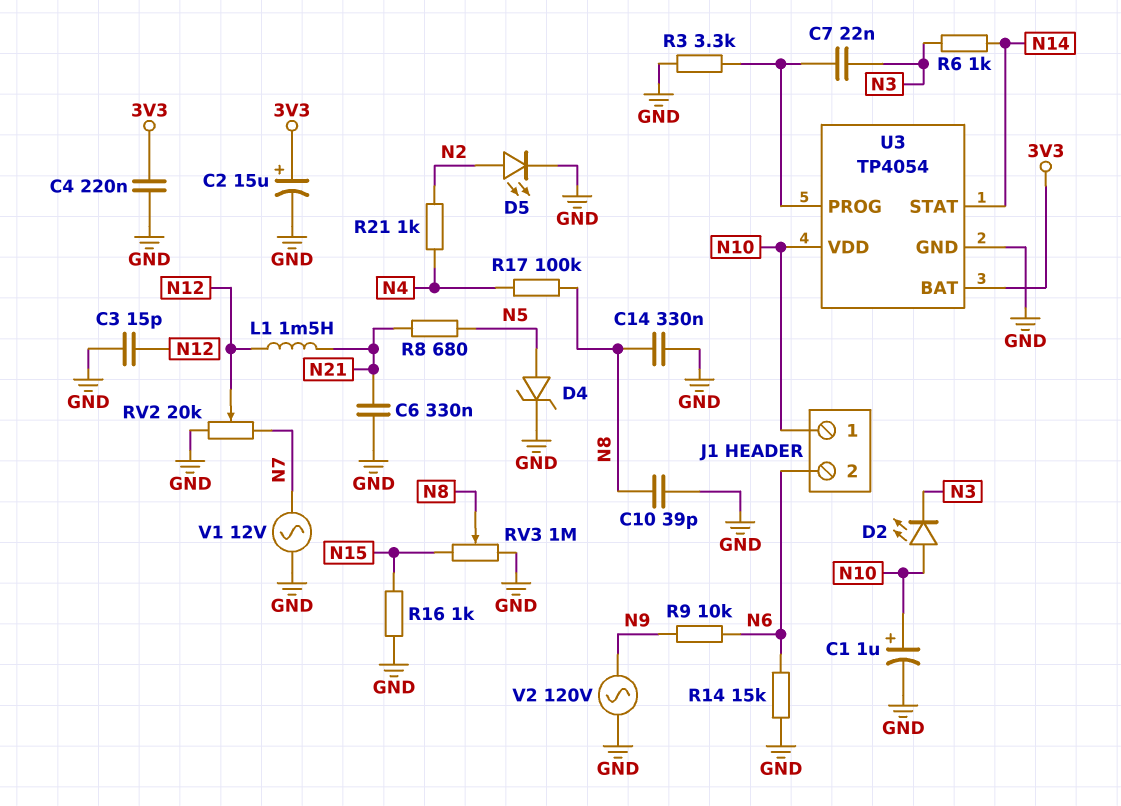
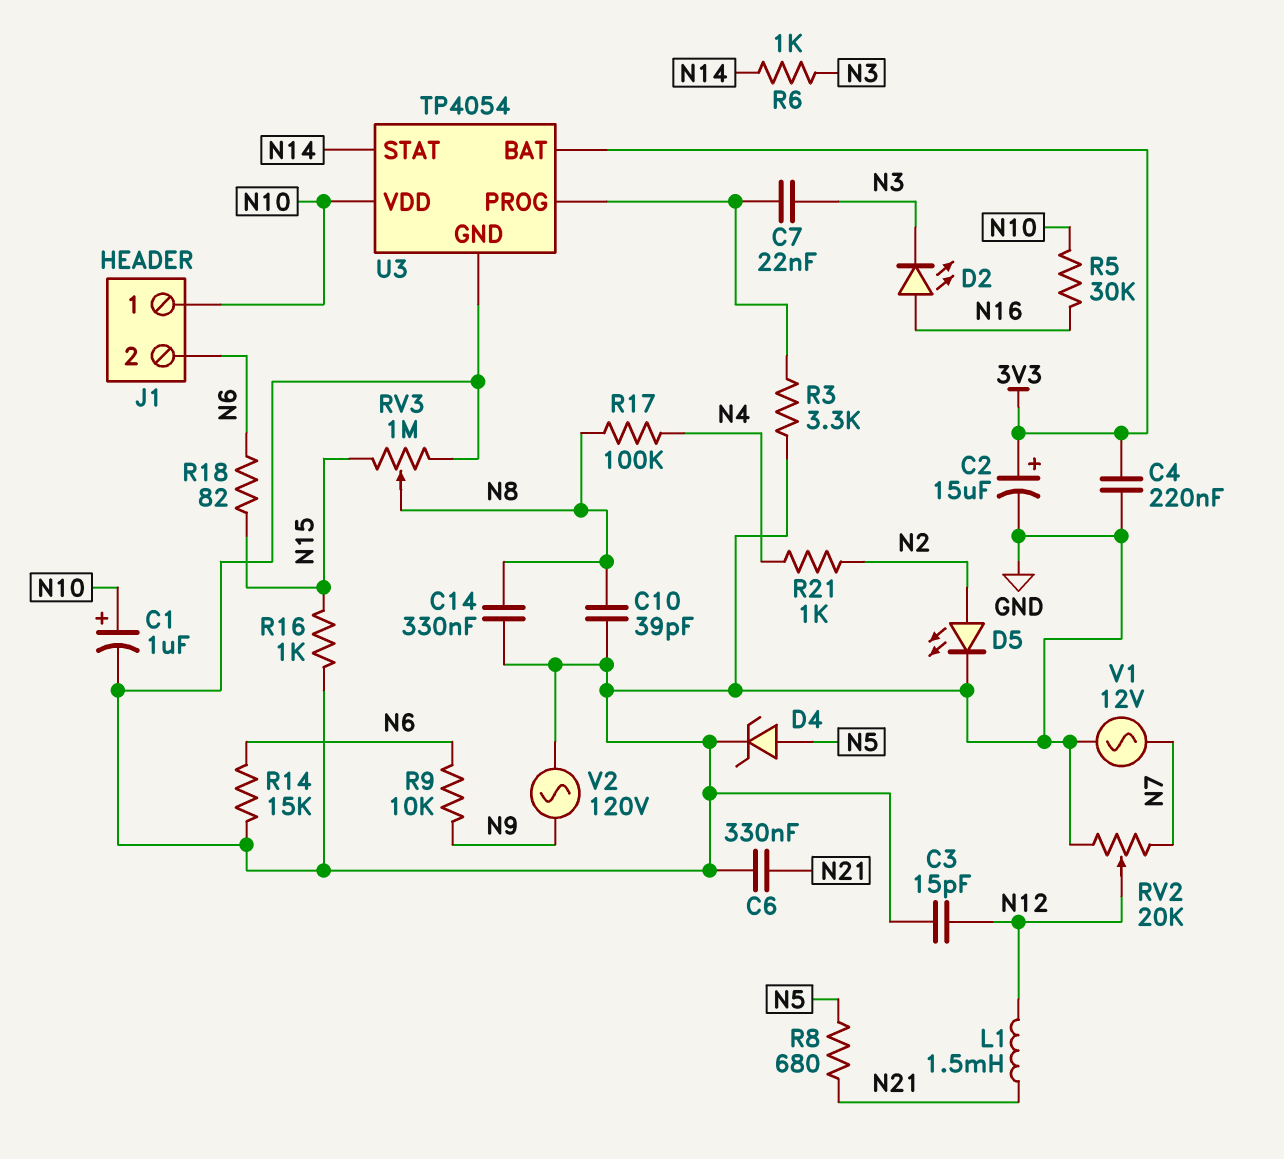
D2: LED (A N10, K N3) -> LED (A N16, K N3)
R5: none -> 30k (N10, N16)
R18: none -> 82 (N6, N15)

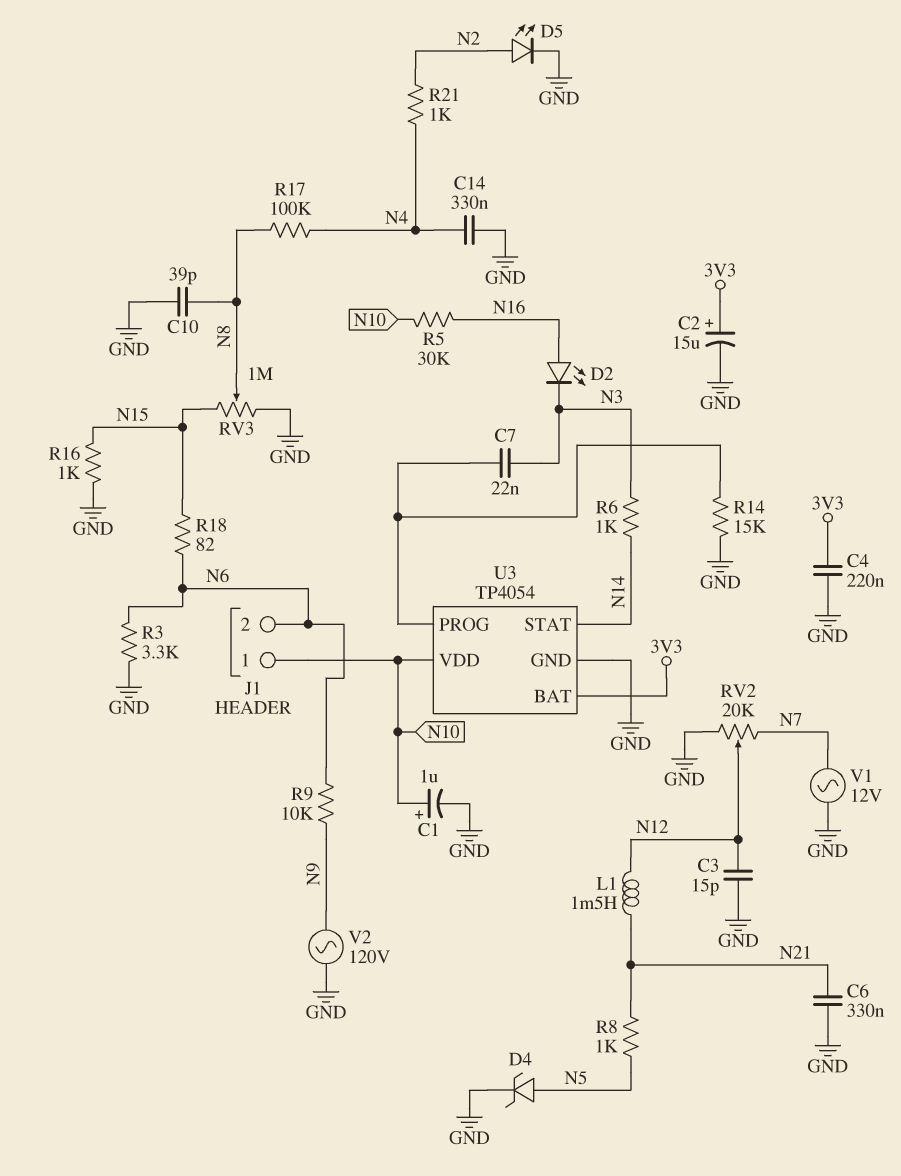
C14: 330nF (GND, N8) -> 330nF (GND, N4)
R3: 3.3k (GND, U3/PROG) -> 3.3k (GND, N6)
R8: 680 (N5, N21) -> 1k (N5, N21)
R14: 15k (GND, N6) -> 15k (GND, U3/PROG)

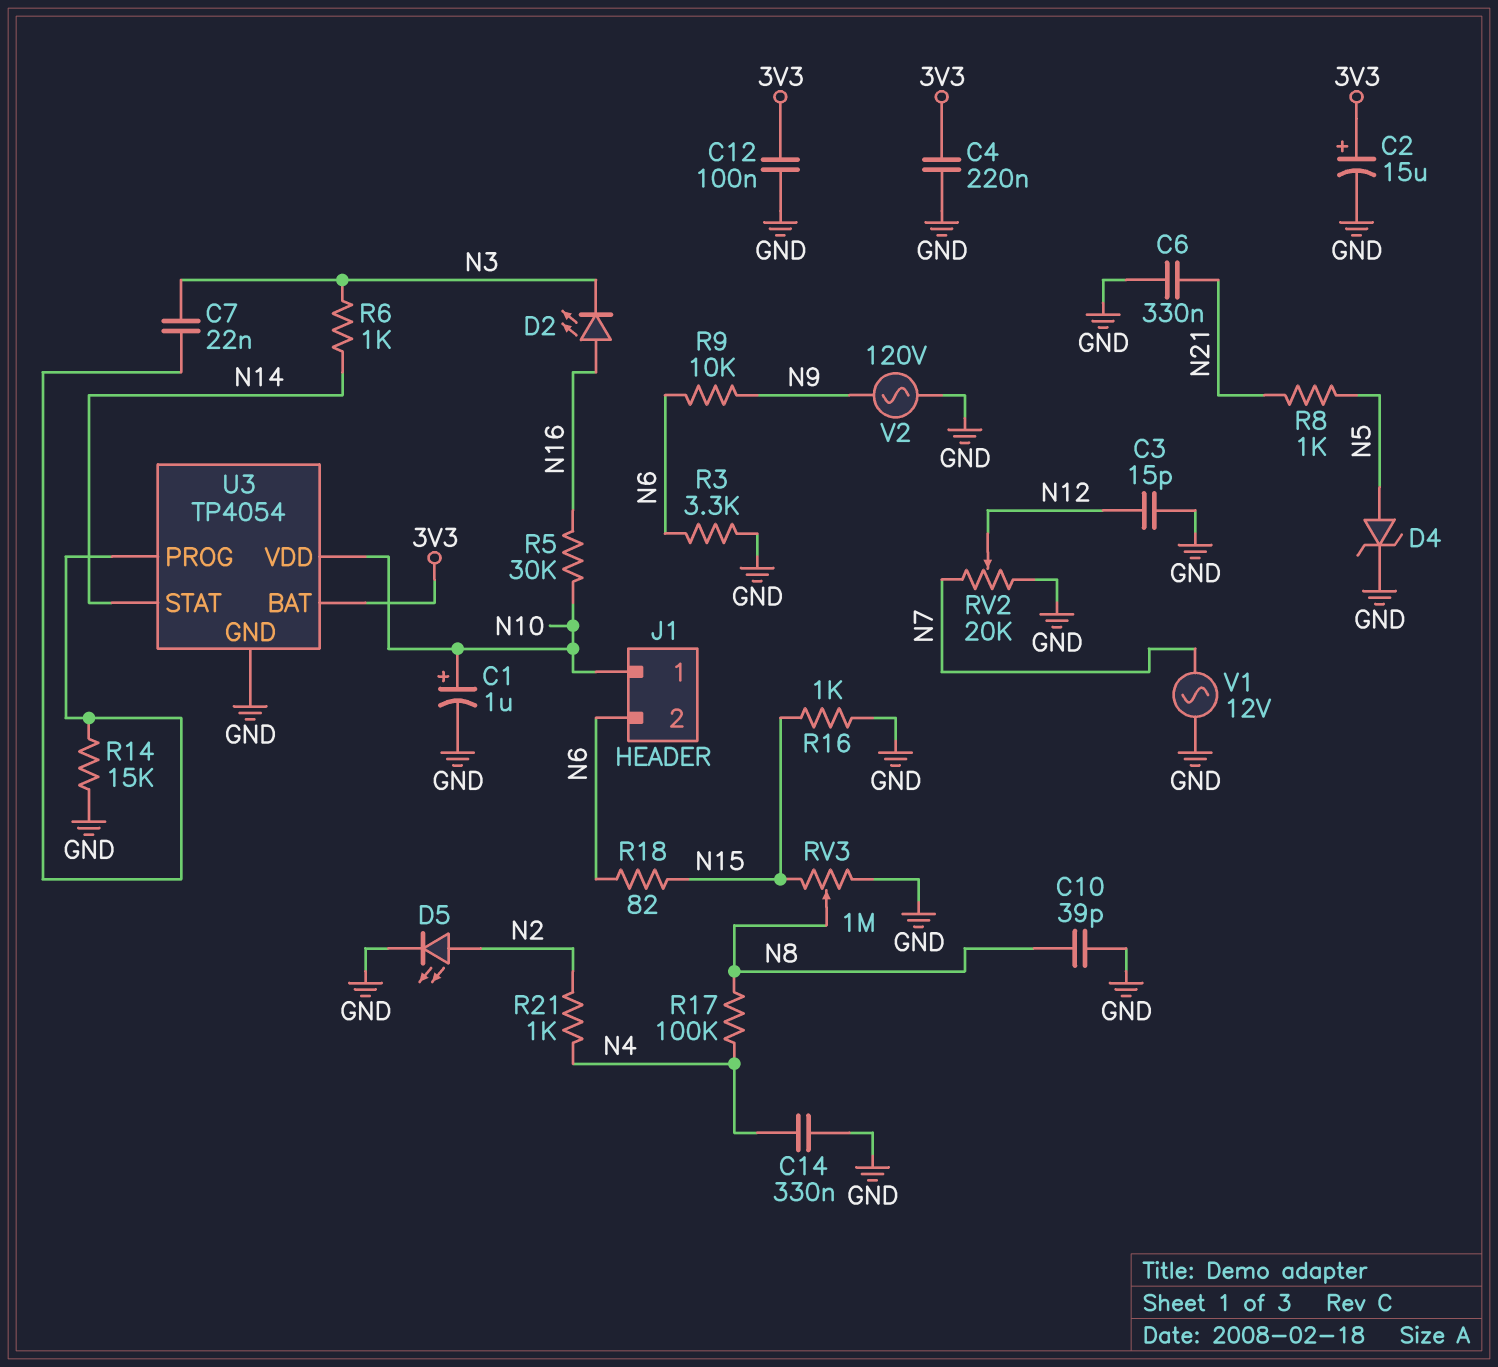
C12: none -> 100nF (3V3, GND)
L1: 1.5mH (N12, N21) -> none

